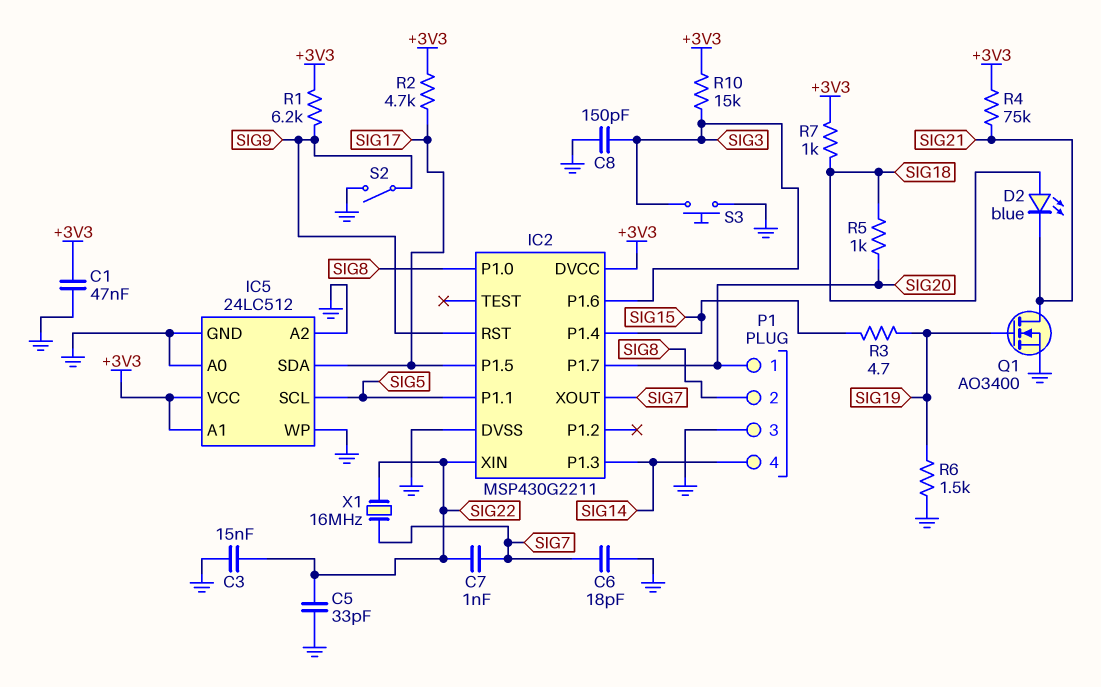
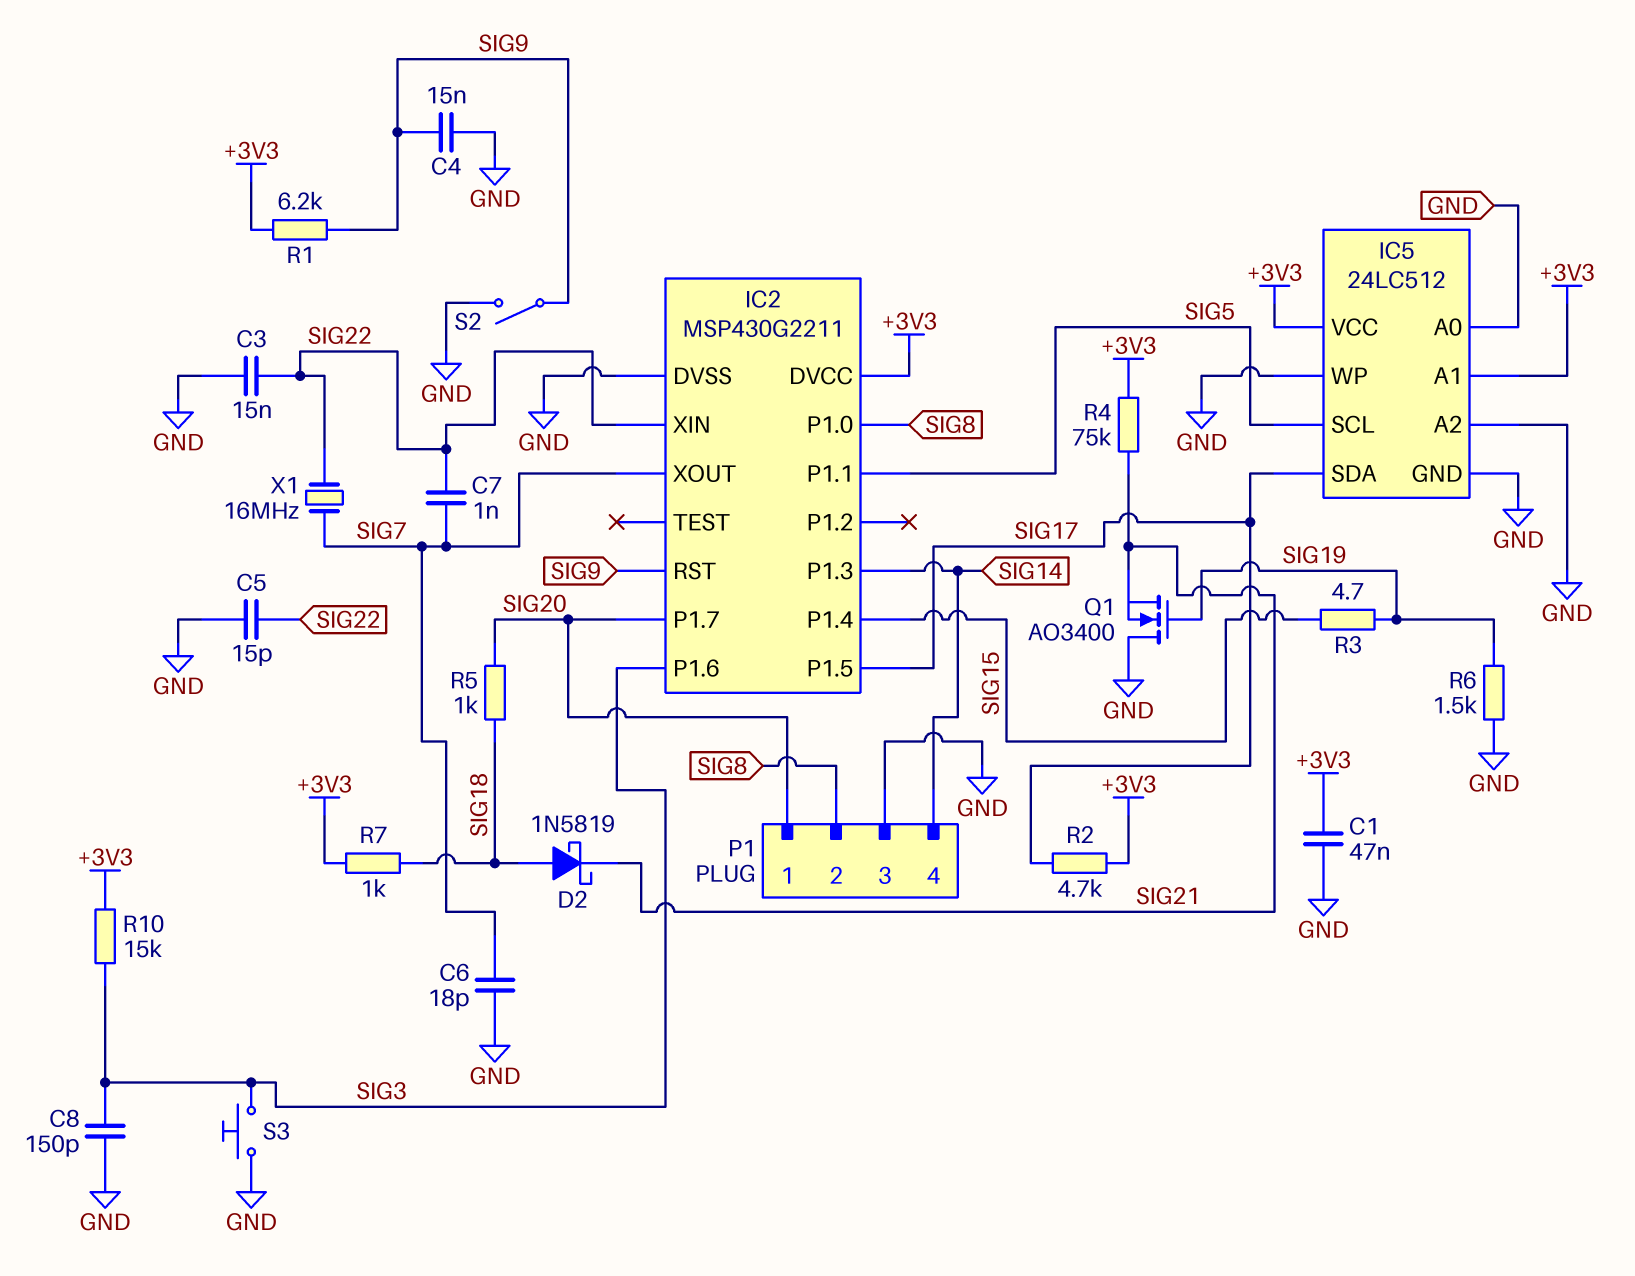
C4: none -> 15nF (GND, SIG9)
C5: 33pF (GND, SIG22) -> 15pF (GND, SIG22)
D2: LED blue (A SIG18, K SIG21) -> schottky 1N5819 (A SIG18, K SIG21)
Q1: NMOS AO3400 (G SIG19, D SIG21, S GND) -> NMOS AO3400 (G SIG19, D GND, S SIG21)

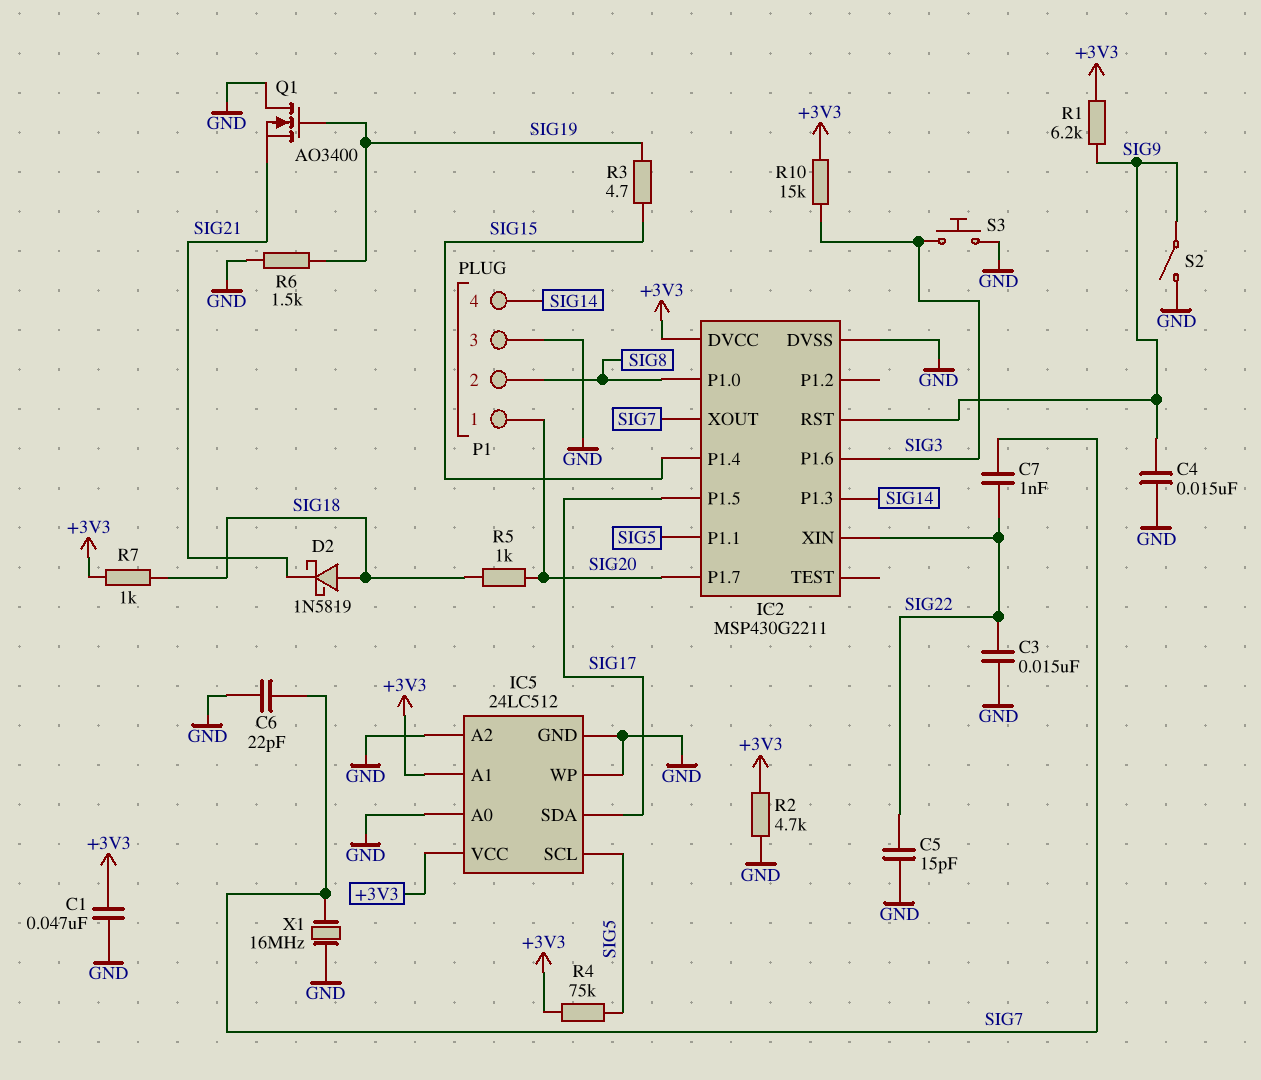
C6: 18pF (GND, SIG7) -> 22pF (GND, SIG7)
C8: 150pF (GND, SIG3) -> none
R2: 4.7k (+3V3, SIG17) -> 4.7k (+3V3, GND)
R4: 75k (+3V3, SIG21) -> 75k (+3V3, SIG5)
X1: 16MHz (SIG7, SIG22) -> 16MHz (GND, SIG7)

